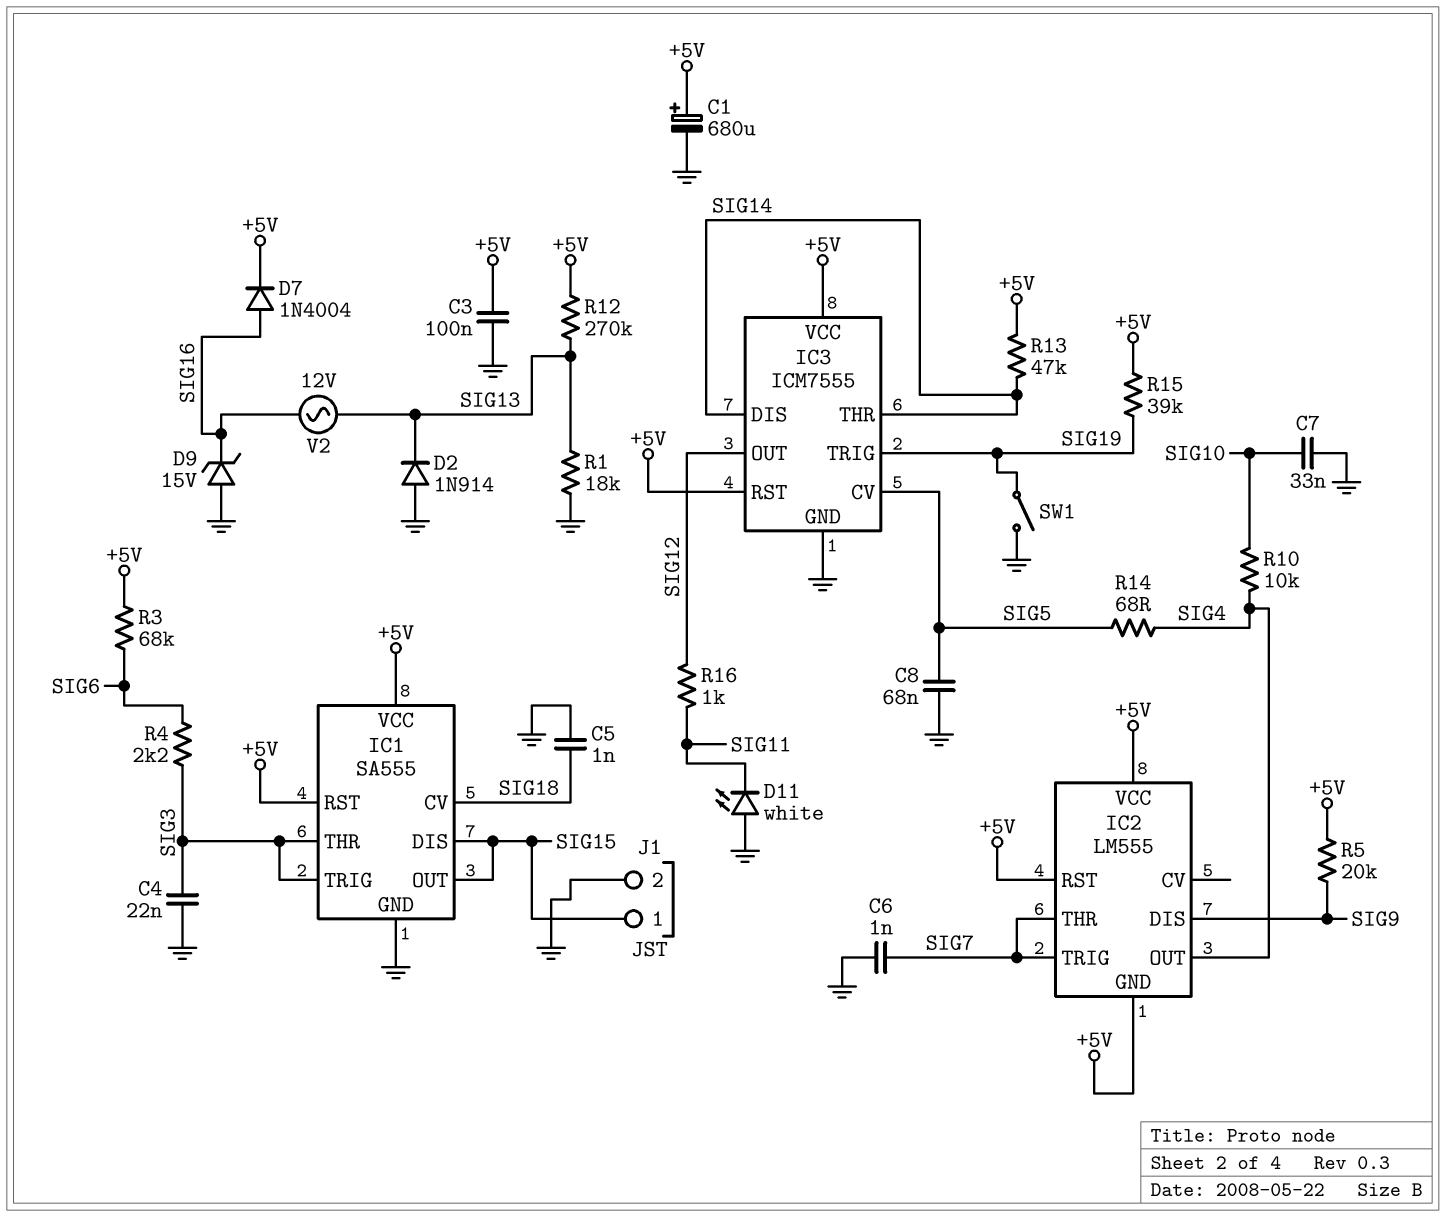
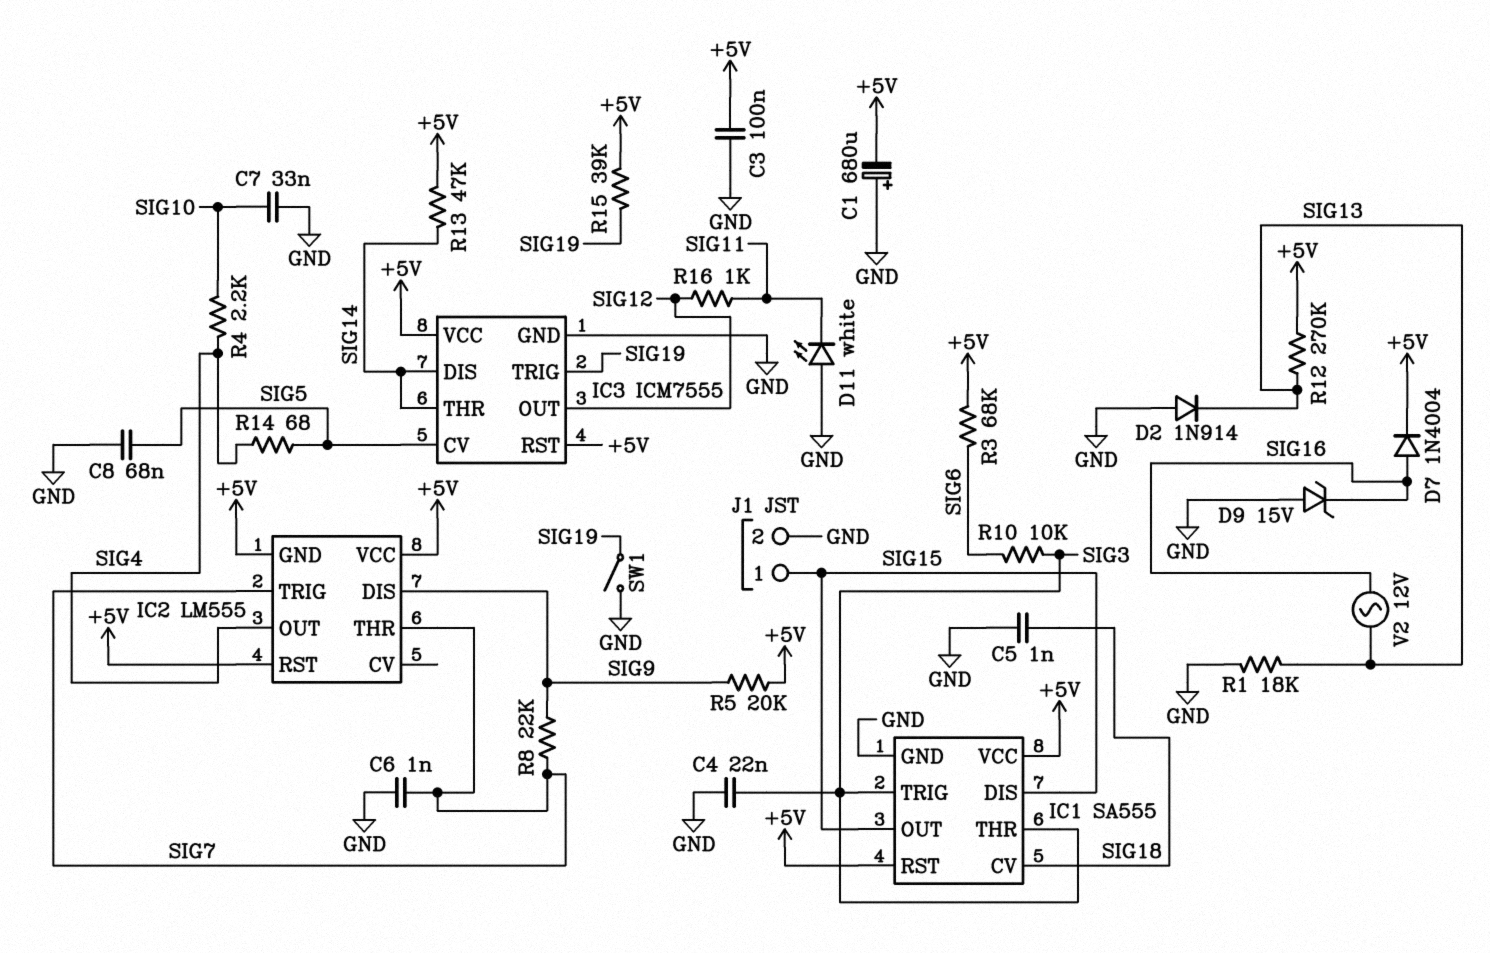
C1: 680uF (plus +5V, minus GND) -> 680uF (plus GND, minus +5V)
R4: 2.2k (SIG3, SIG6) -> 2.2k (SIG4, SIG10)
R8: none -> 22k (SIG7, SIG9)
R10: 10k (SIG4, SIG10) -> 10k (SIG3, SIG6)

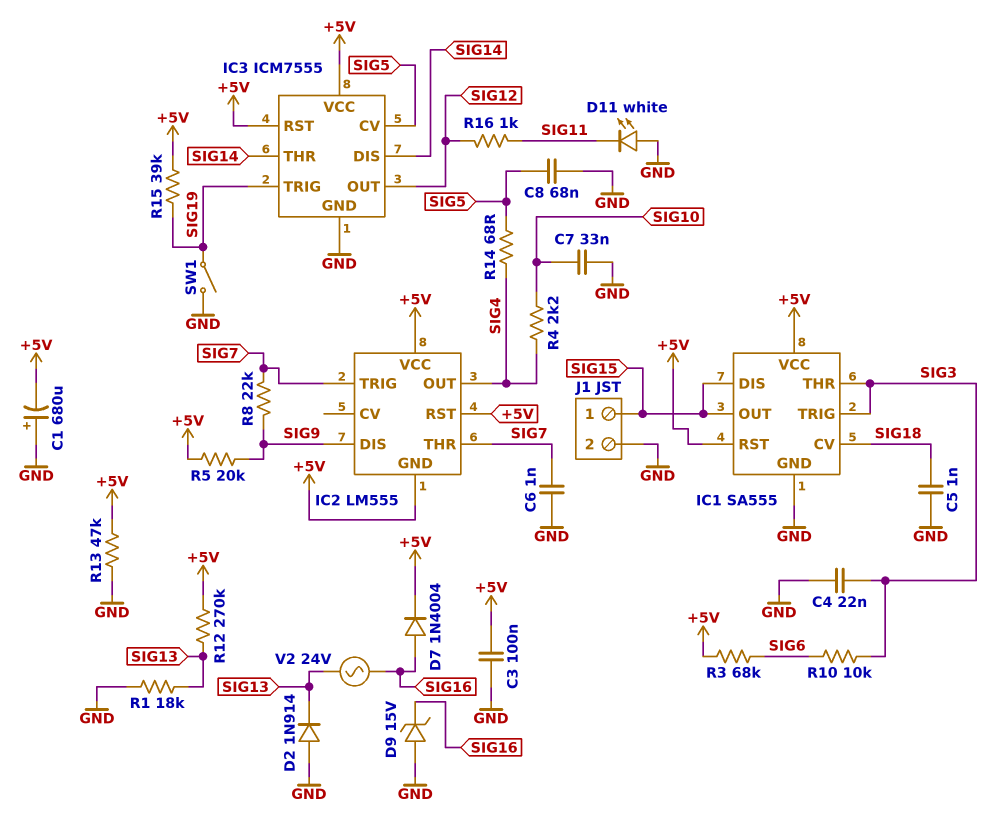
R13: 47k (+5V, SIG14) -> 47k (+5V, GND)
V2: AC 12V (SIG13, SIG16) -> AC 24V (SIG13, SIG16)

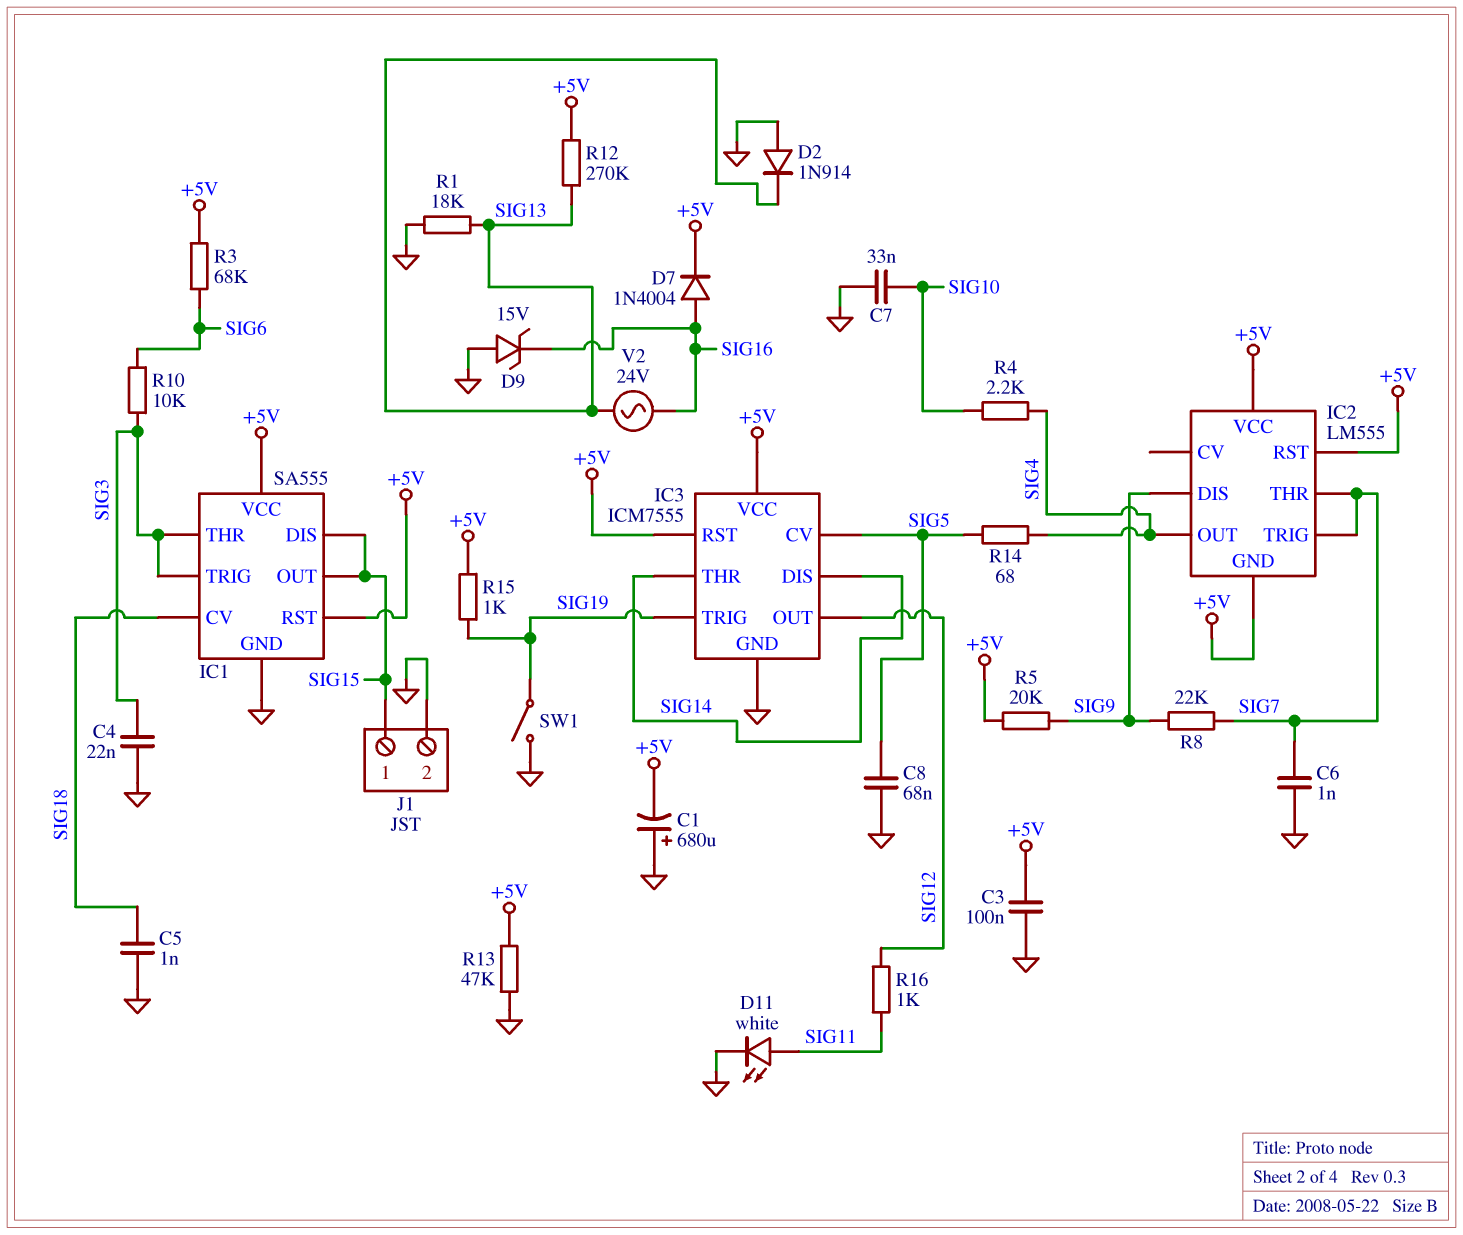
D11: LED white (A GND, K SIG11) -> LED white (A SIG11, K GND)
R15: 39k (+5V, SIG19) -> 1k (+5V, SIG19)

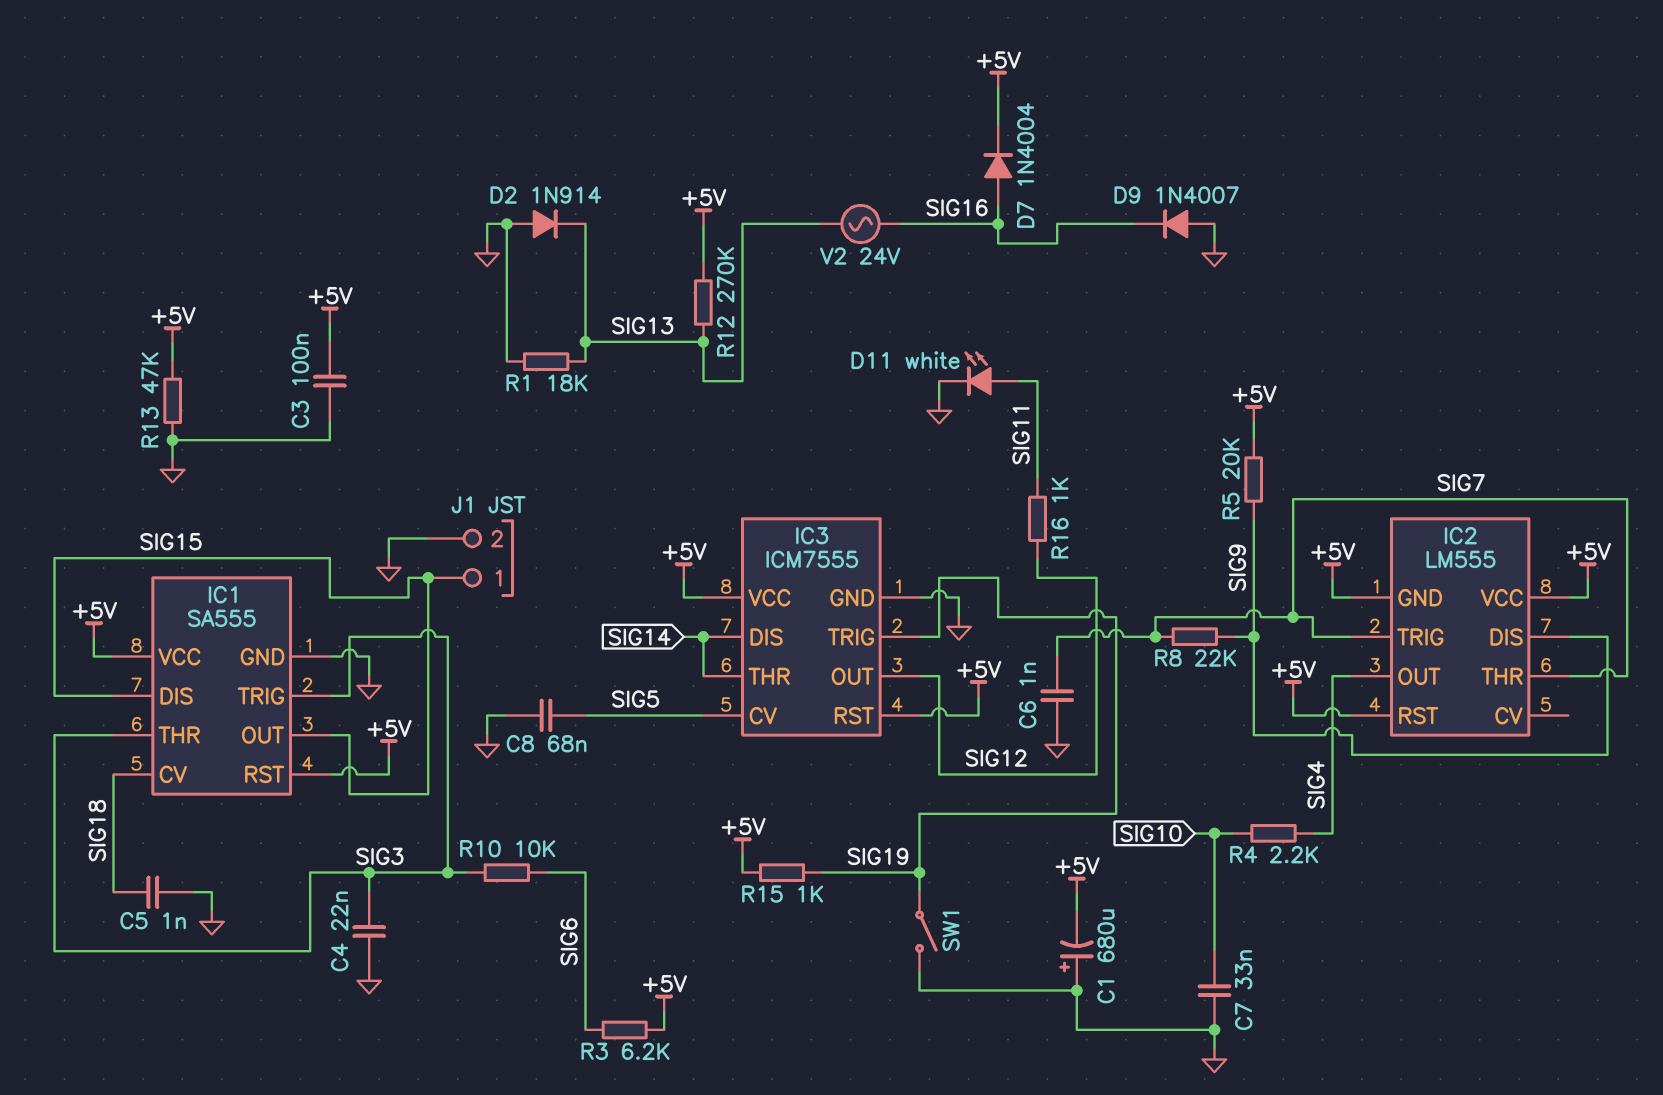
D9: zener 15V (A GND, K SIG16) -> diode 1N4007 (A GND, K SIG16)
R3: 68k (+5V, SIG6) -> 6.2k (+5V, SIG6)
R14: 68 (SIG4, SIG5) -> none

